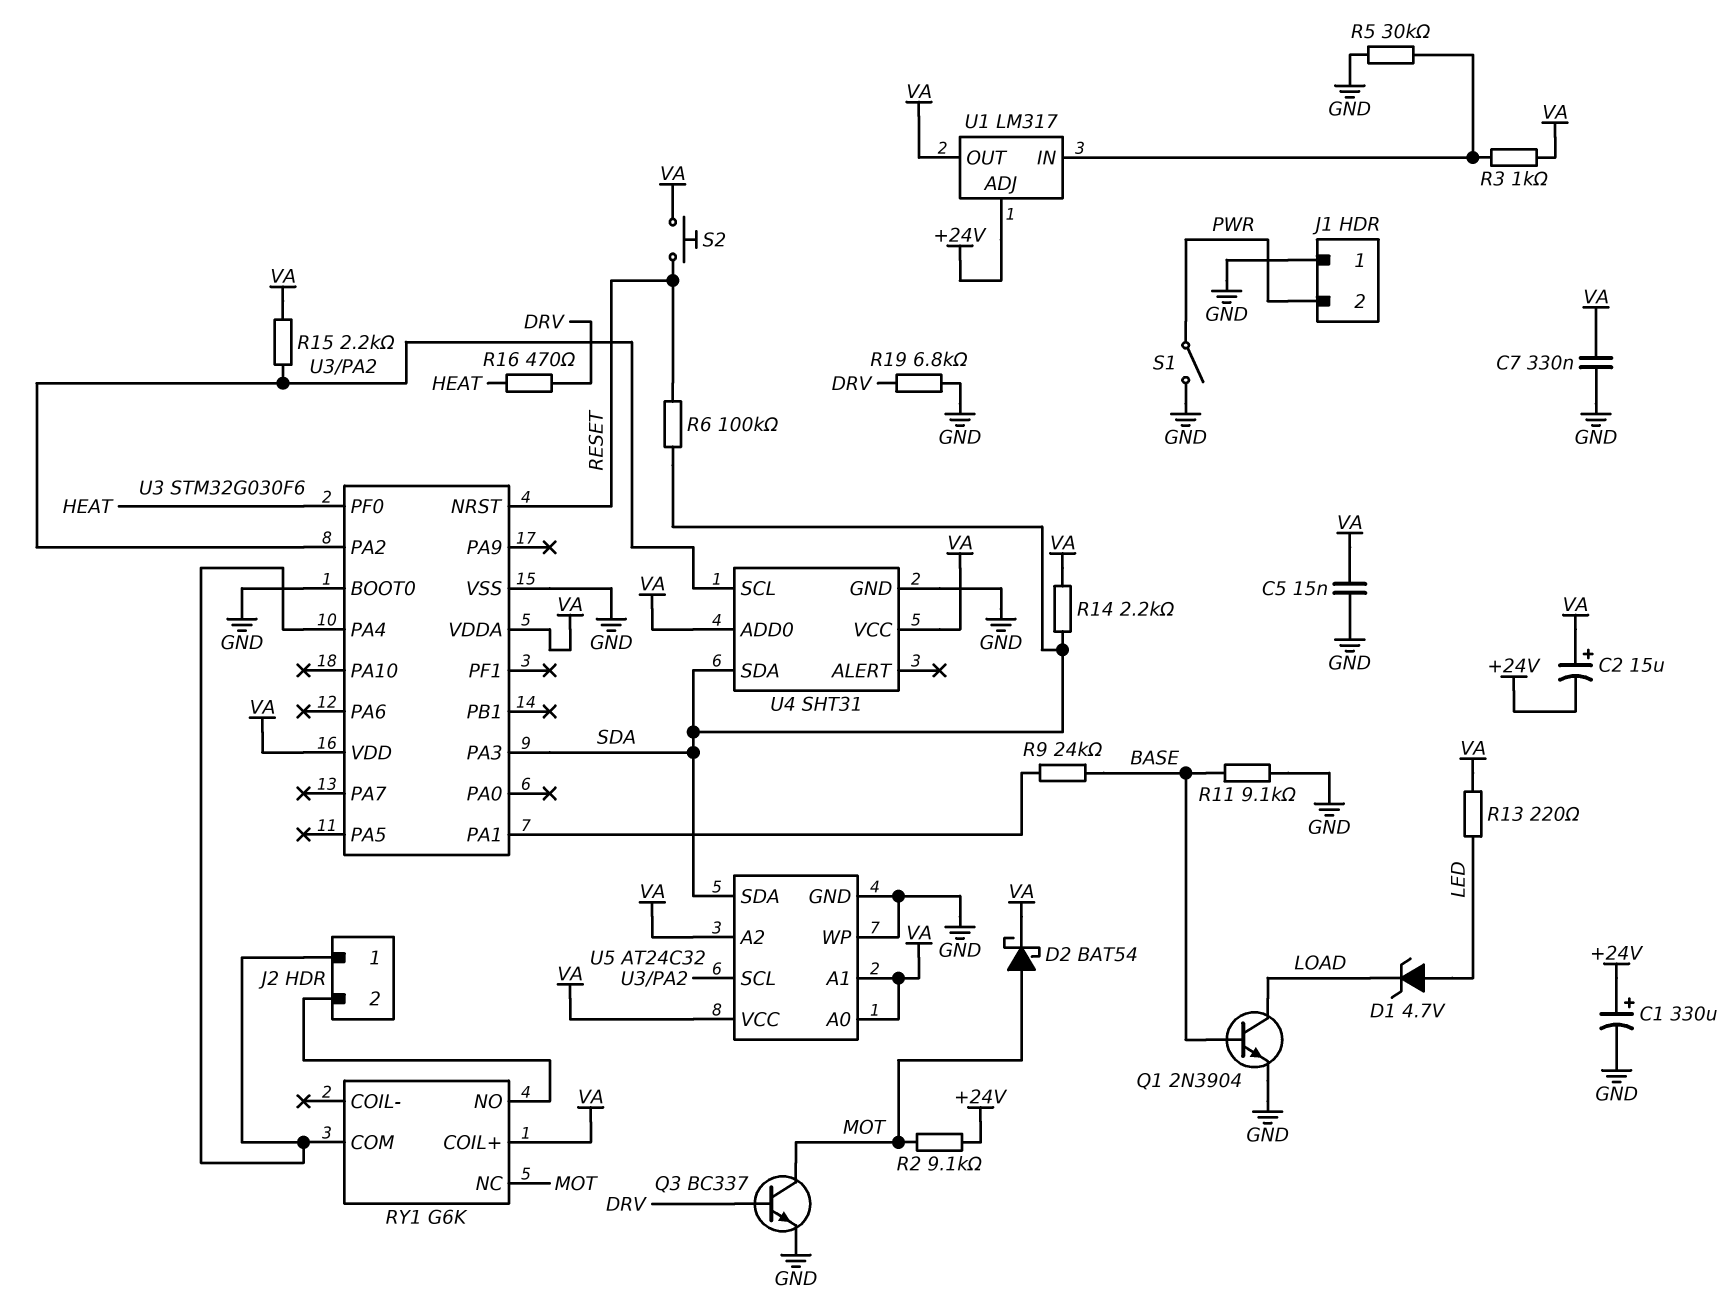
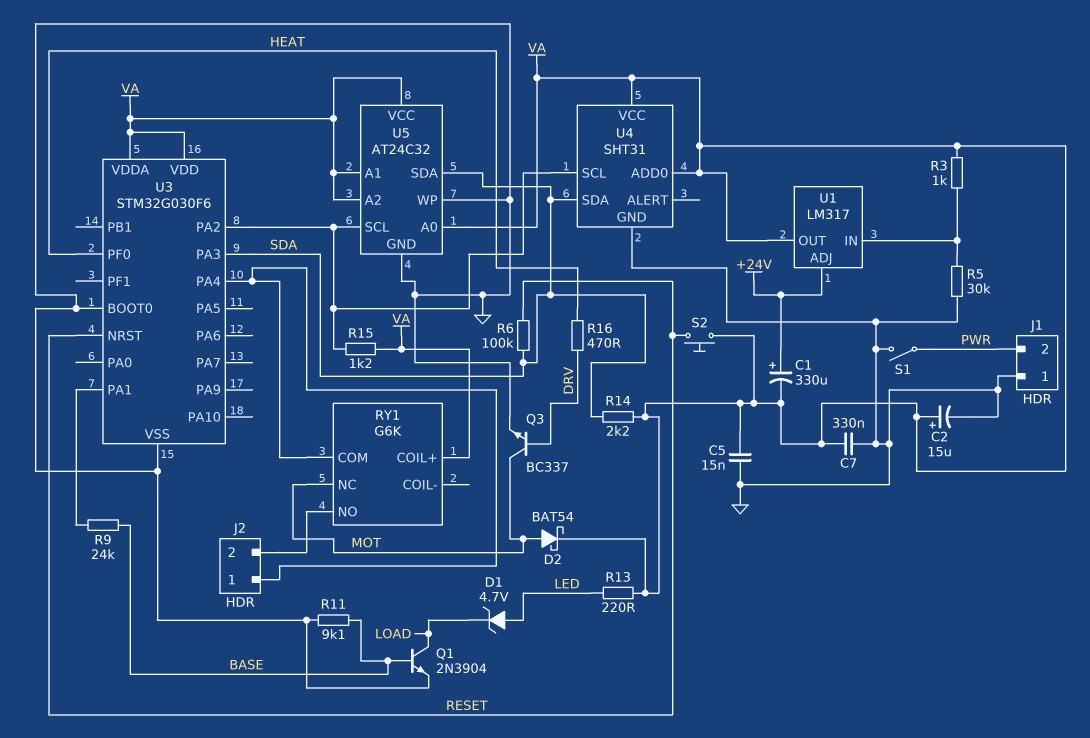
C1: 330uF (plus +24V, minus GND) -> 330uF (plus +24V, minus VA)
C2: 15uF (plus VA, minus +24V) -> 15uF (plus VA, minus GND)
R2: 9.1k (+24V, MOT) -> none
R15: 2.2k (U3/PA2, VA) -> 1.2k (U3/PA2, VA)
R19: 6.8k (DRV, GND) -> none

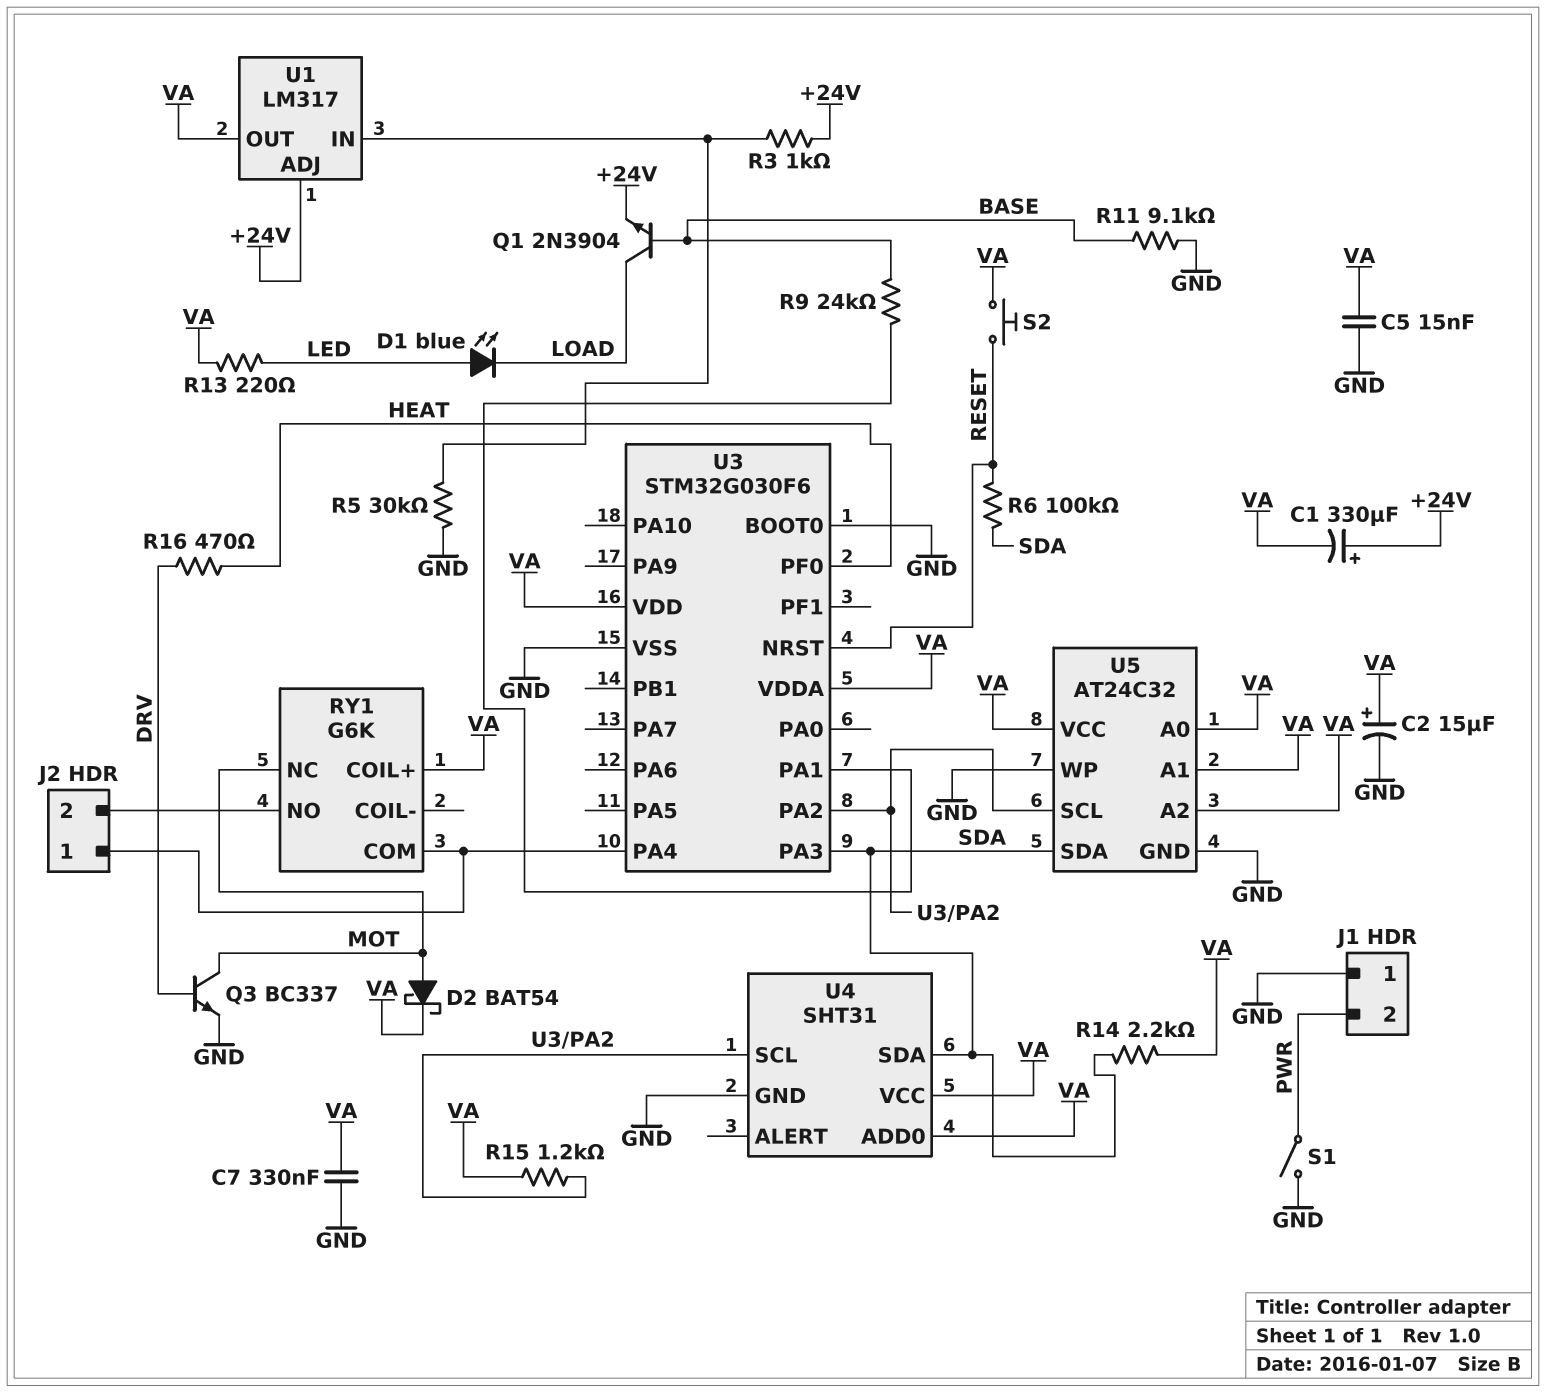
D1: zener 4.7V (A LED, K LOAD) -> LED blue (A LED, K LOAD)
Q1: NPN 2N3904 (B BASE, C LOAD, E GND) -> NPN 2N3904 (B BASE, C LOAD, E +24V)
R3: 1k (U1/IN, VA) -> 1k (+24V, U1/IN)

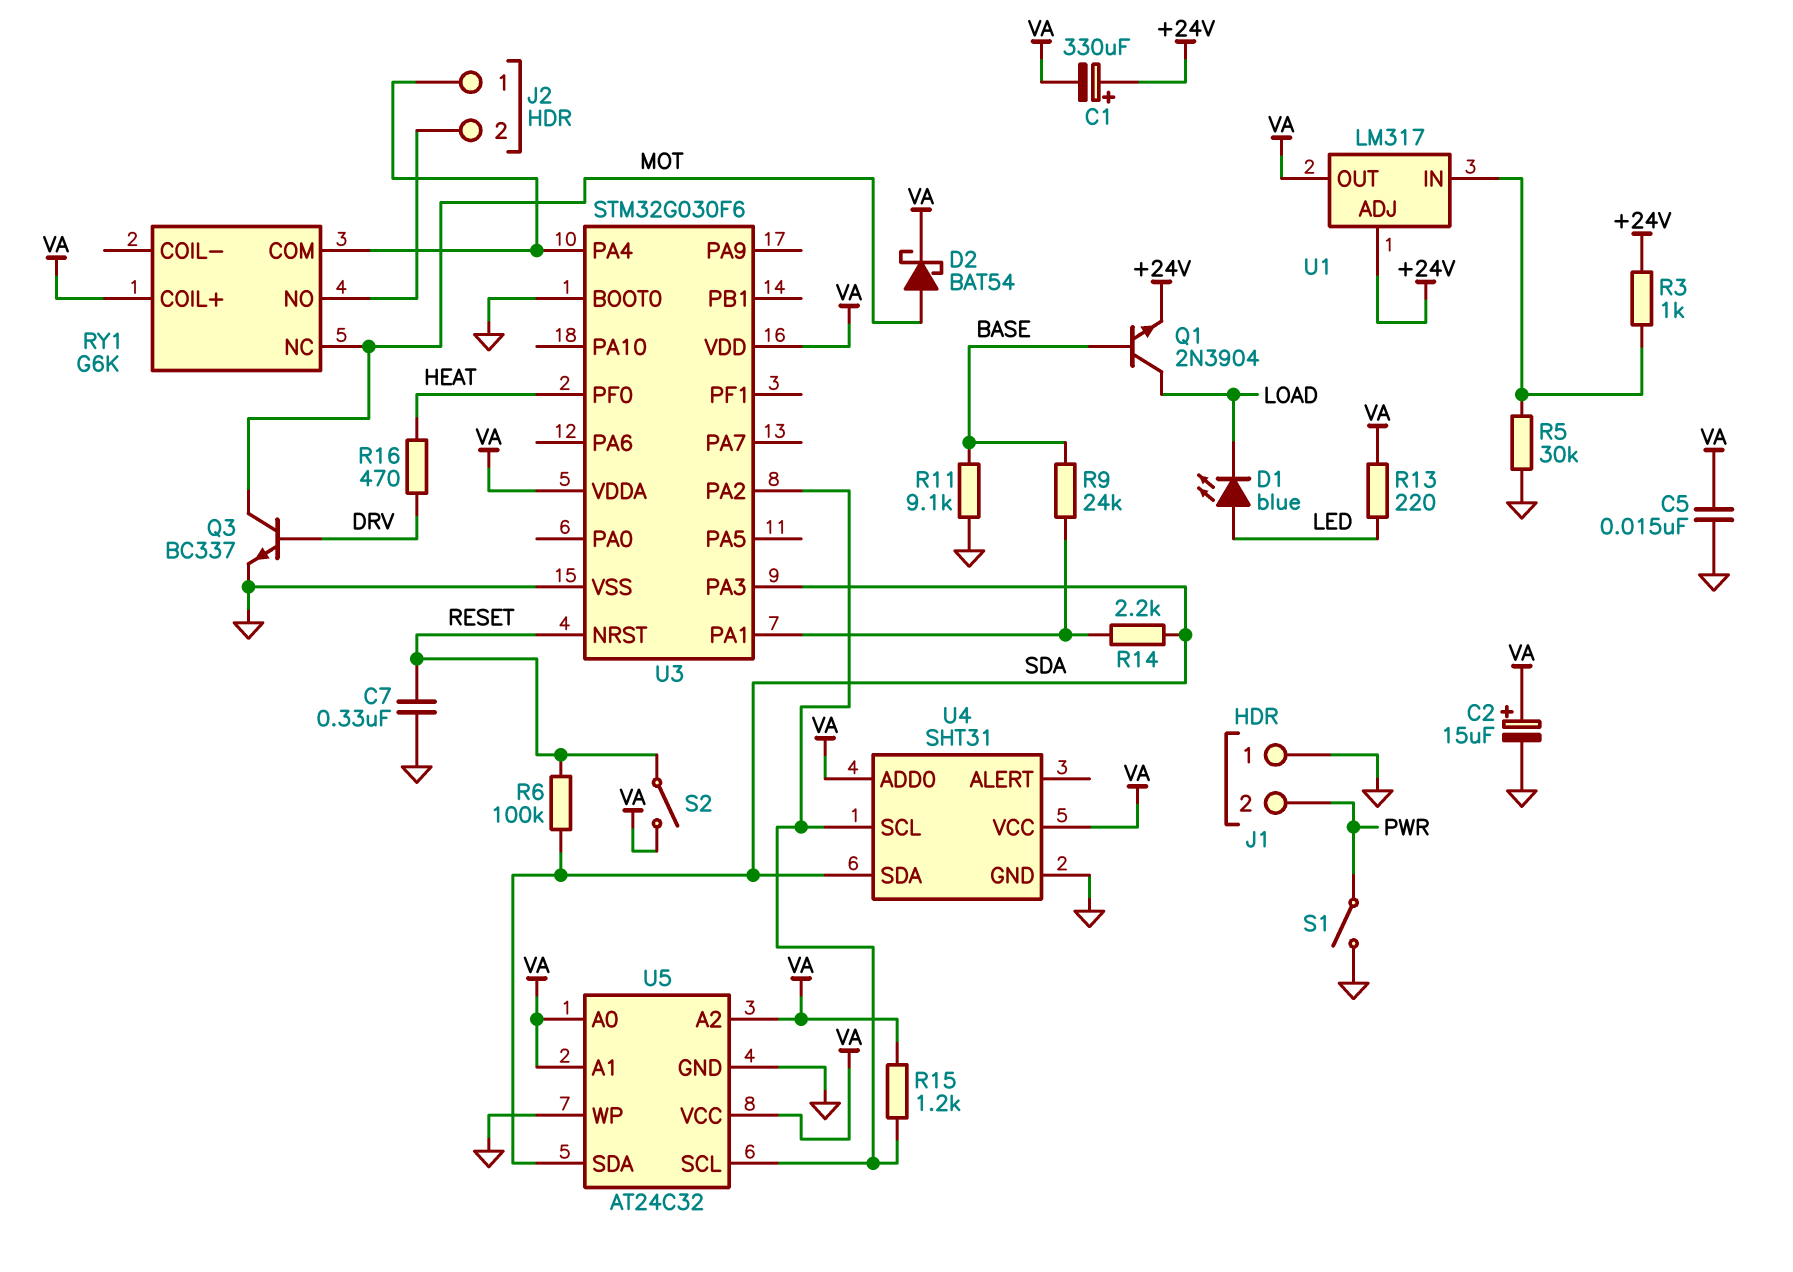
C7: 330nF (GND, VA) -> 330nF (GND, RESET)
R14: 2.2k (SDA, VA) -> 2.2k (SDA, U3/PA1)
S2: button (RESET, VA) -> switch (RESET, VA)

